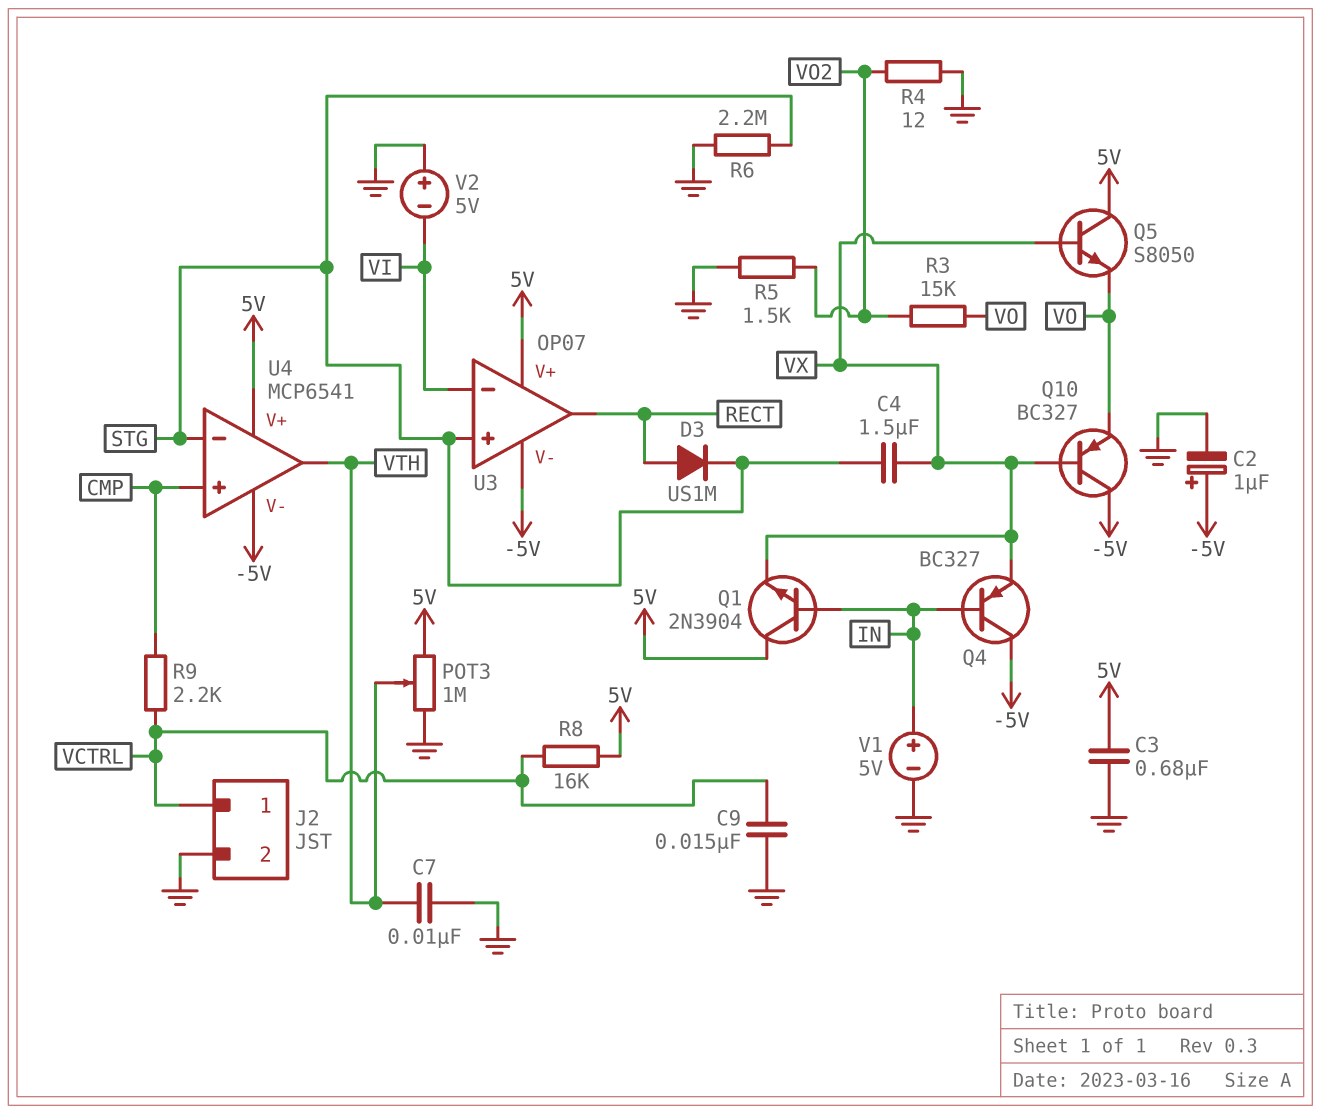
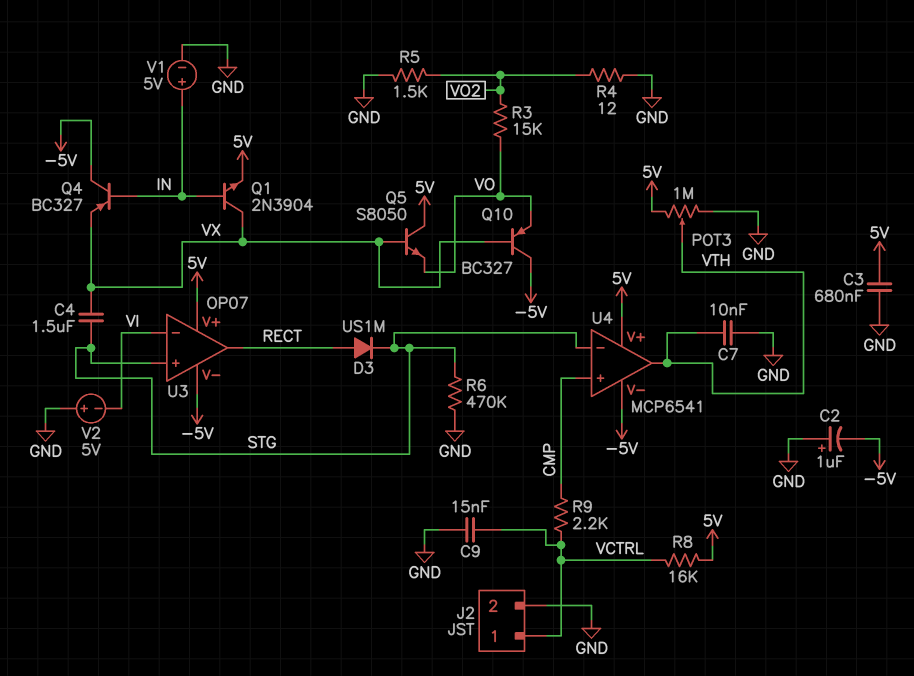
C2: 1uF (plus -5V, minus GND) -> 1uF (plus GND, minus -5V)
Q1: NPN 2N3904 (B IN, C 5V, E VX) -> NPN 2N3904 (B IN, C VX, E 5V)
R6: 2.2M (GND, STG) -> 470k (GND, STG)

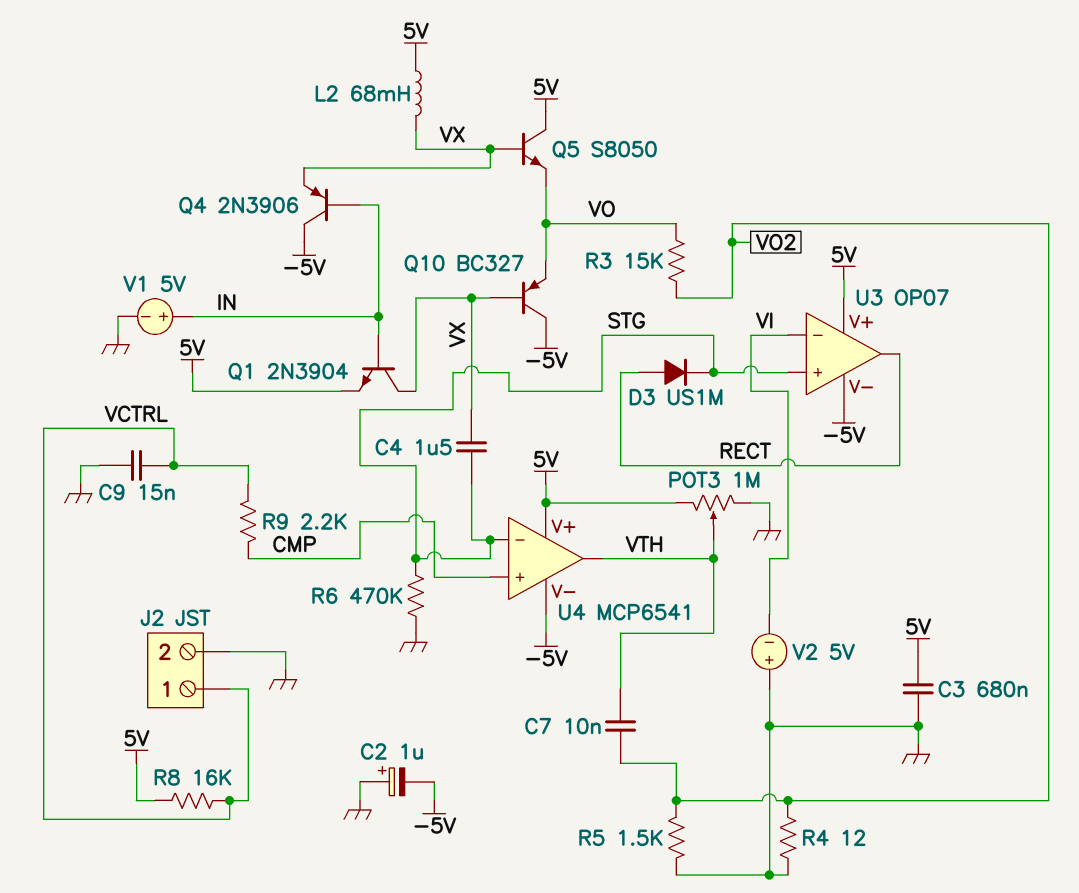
C7: 10nF (GND, VTH) -> 10nF (VO2, VTH)
L2: none -> 68mH (5V, VX)
Q4: PNP BC327 (B IN, C -5V, E VX) -> PNP 2N3906 (B IN, C -5V, E VX)

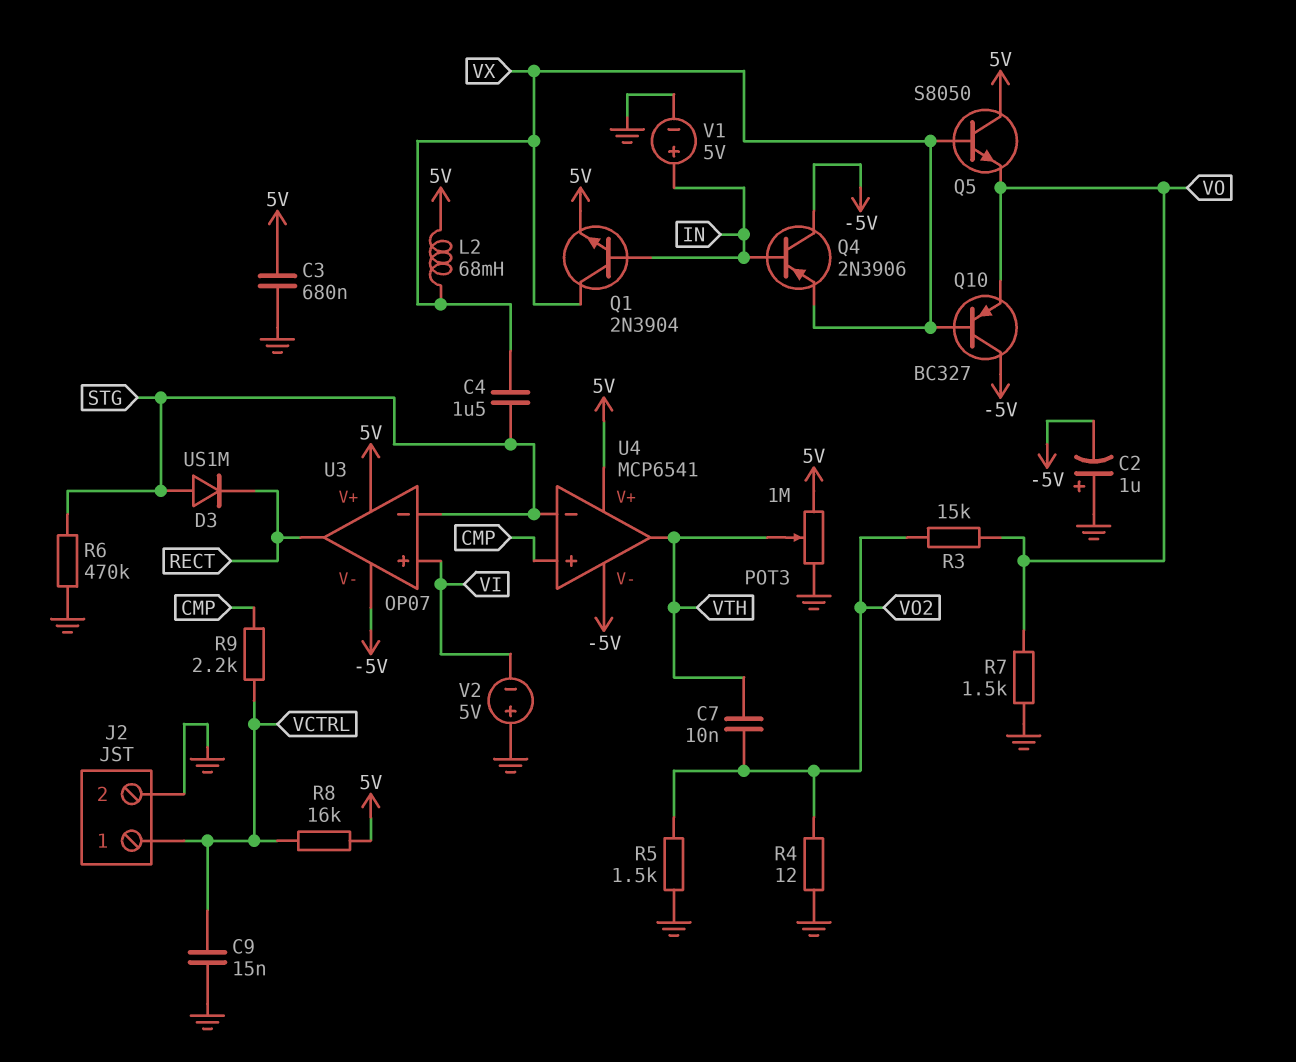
D3: diode US1M (A RECT, K STG) -> diode US1M (A STG, K RECT)
R7: none -> 1.5k (GND, VO)
U3 pin in+: STG -> VI
U3 pin in-: VI -> STG

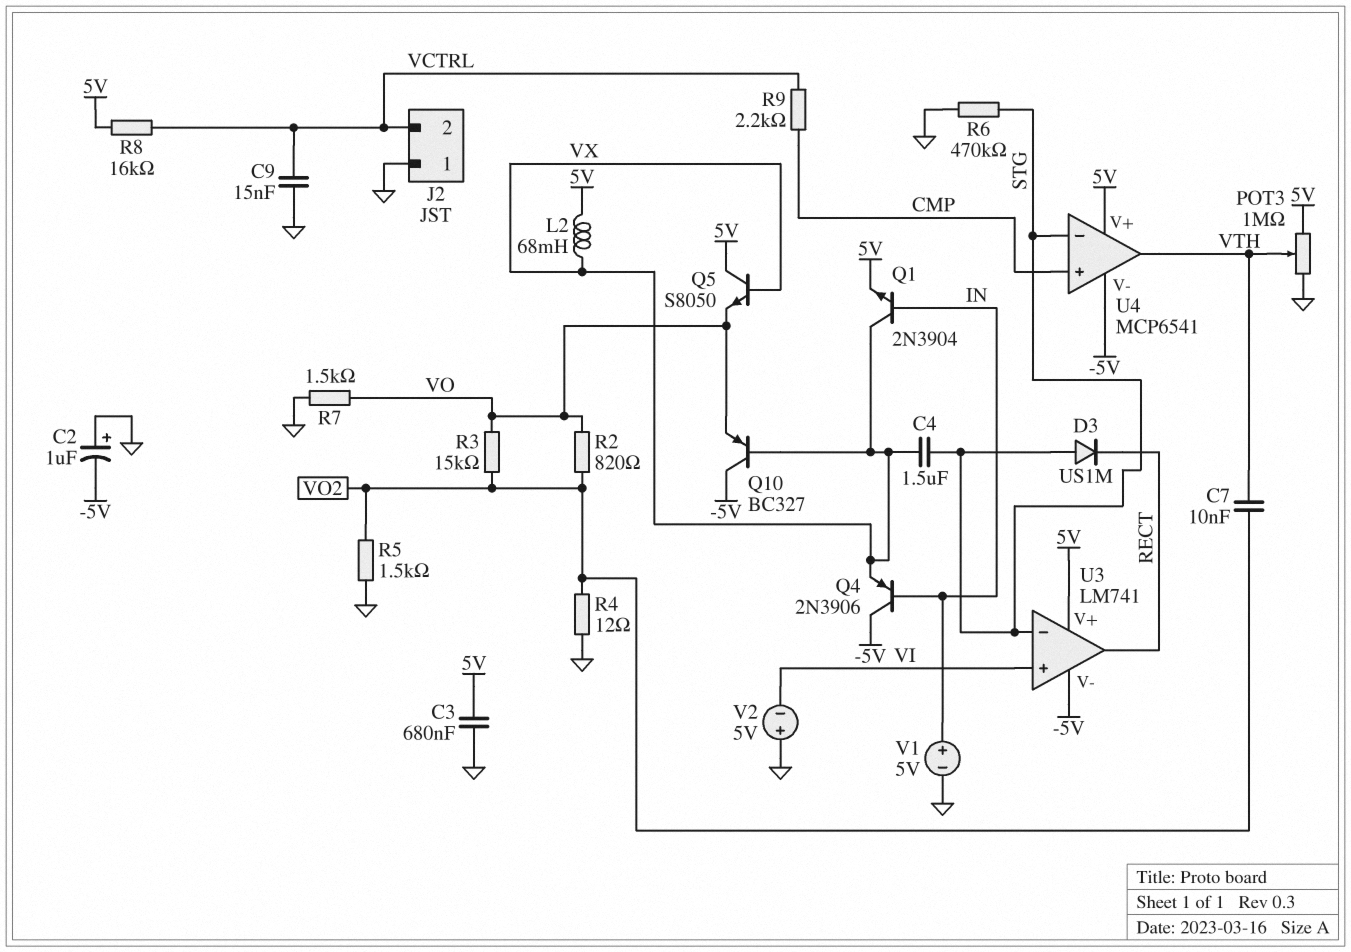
J2 pin 1: VCTRL -> GND
J2 pin 2: GND -> VCTRL
R2: none -> 820 (VO, VO2)
U3: OP07 -> LM741

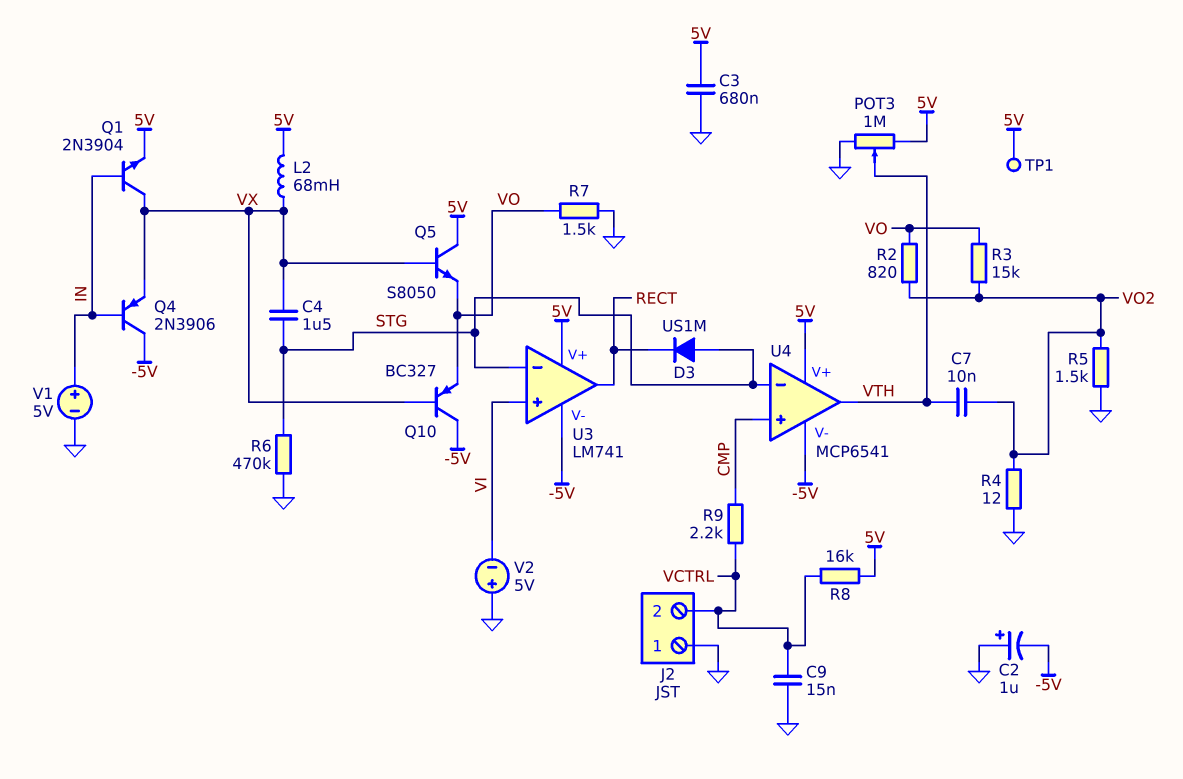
TP1: none -> test point (5V)

